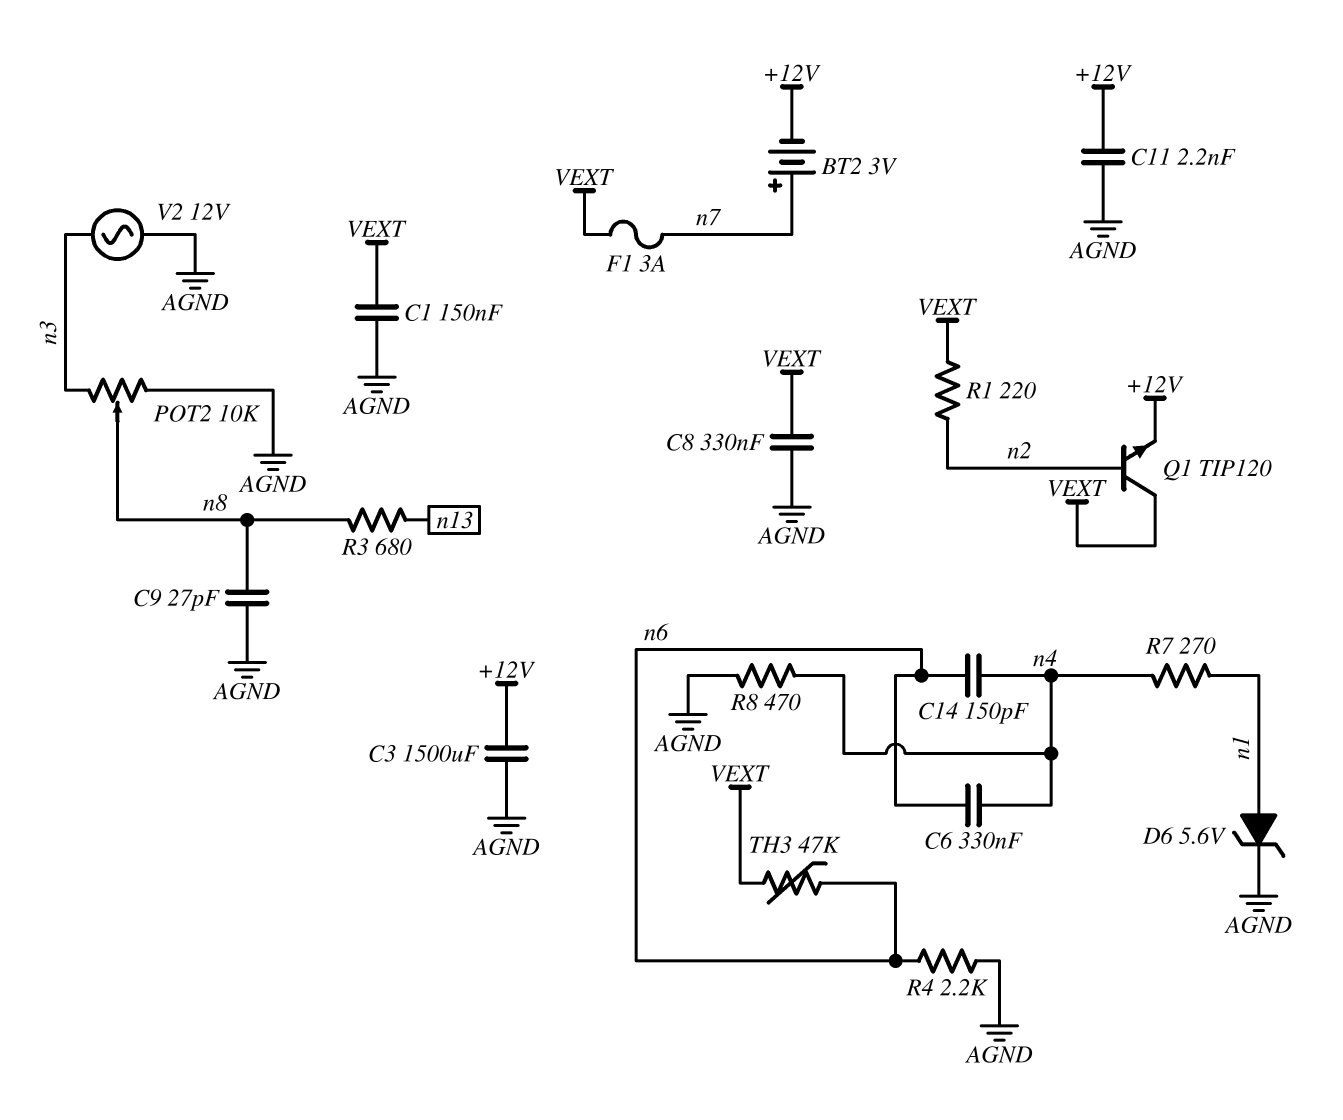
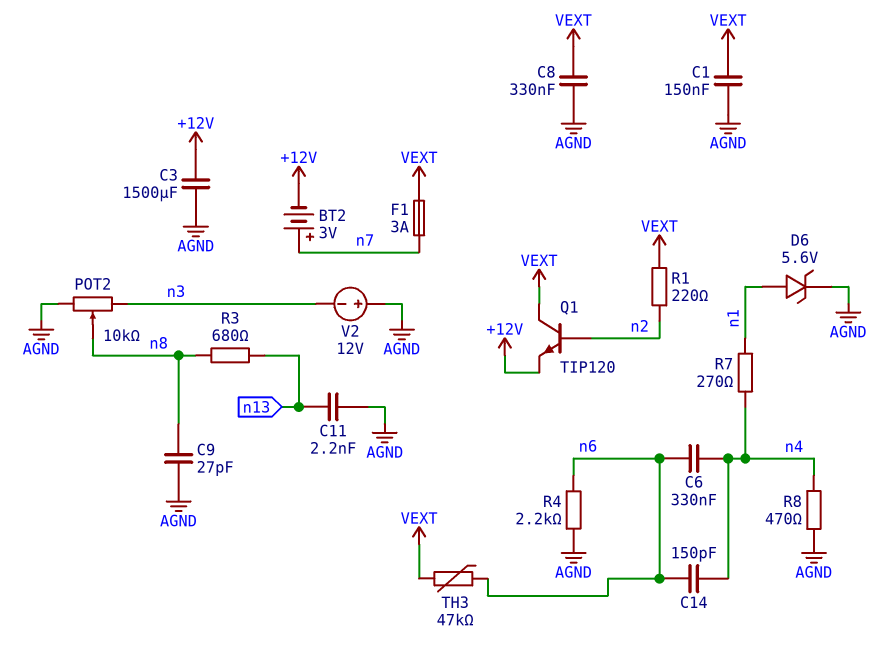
C11: 2.2nF (+12V, AGND) -> 2.2nF (AGND, n13)
V2: AC 12V (AGND, n3) -> 12V (plus AGND, minus n3)

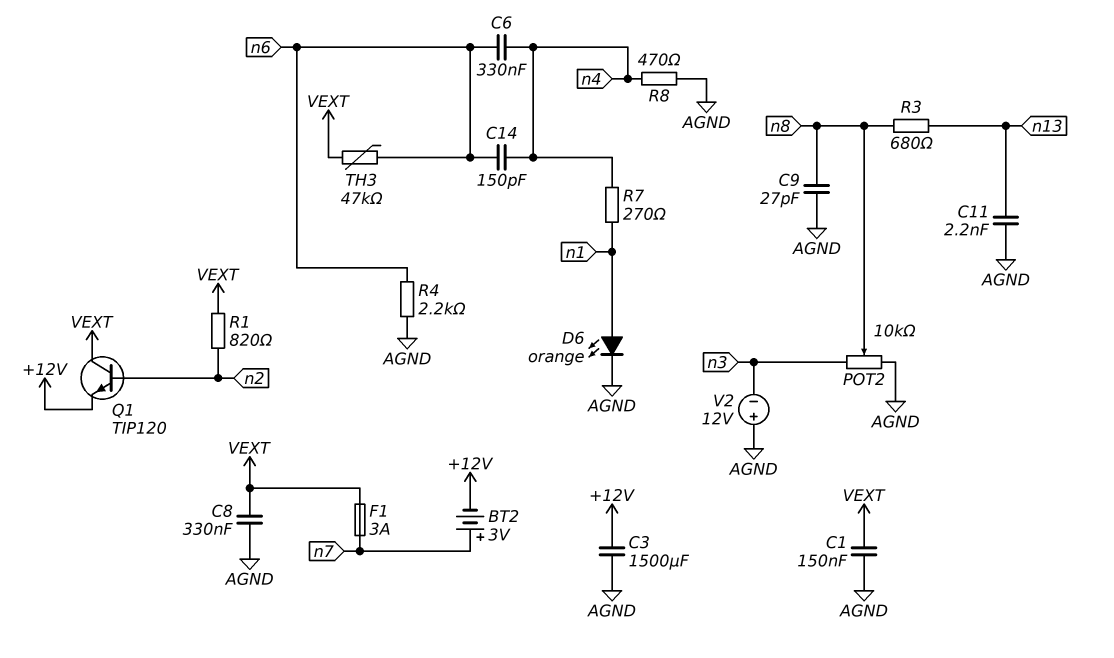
D6: zener 5.6V (A n1, K AGND) -> LED orange (A n1, K AGND)
R1: 220 (VEXT, n2) -> 820 (VEXT, n2)

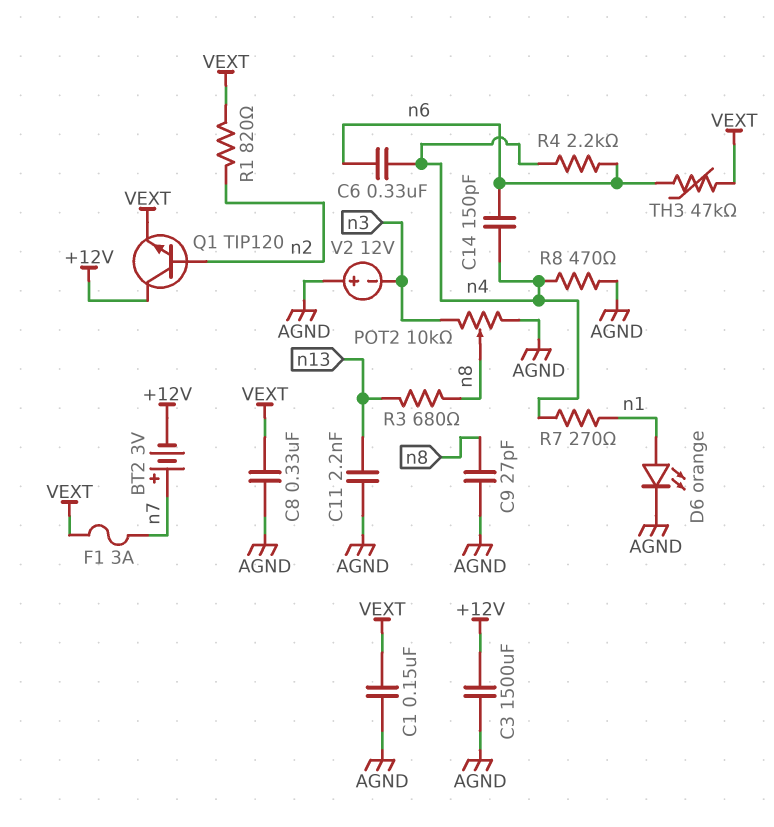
Q1: NPN TIP120 (B n2, C VEXT, E +12V) -> NPN TIP120 (B n2, C +12V, E VEXT)
R4: 2.2k (AGND, n6) -> 2.2k (n4, n6)

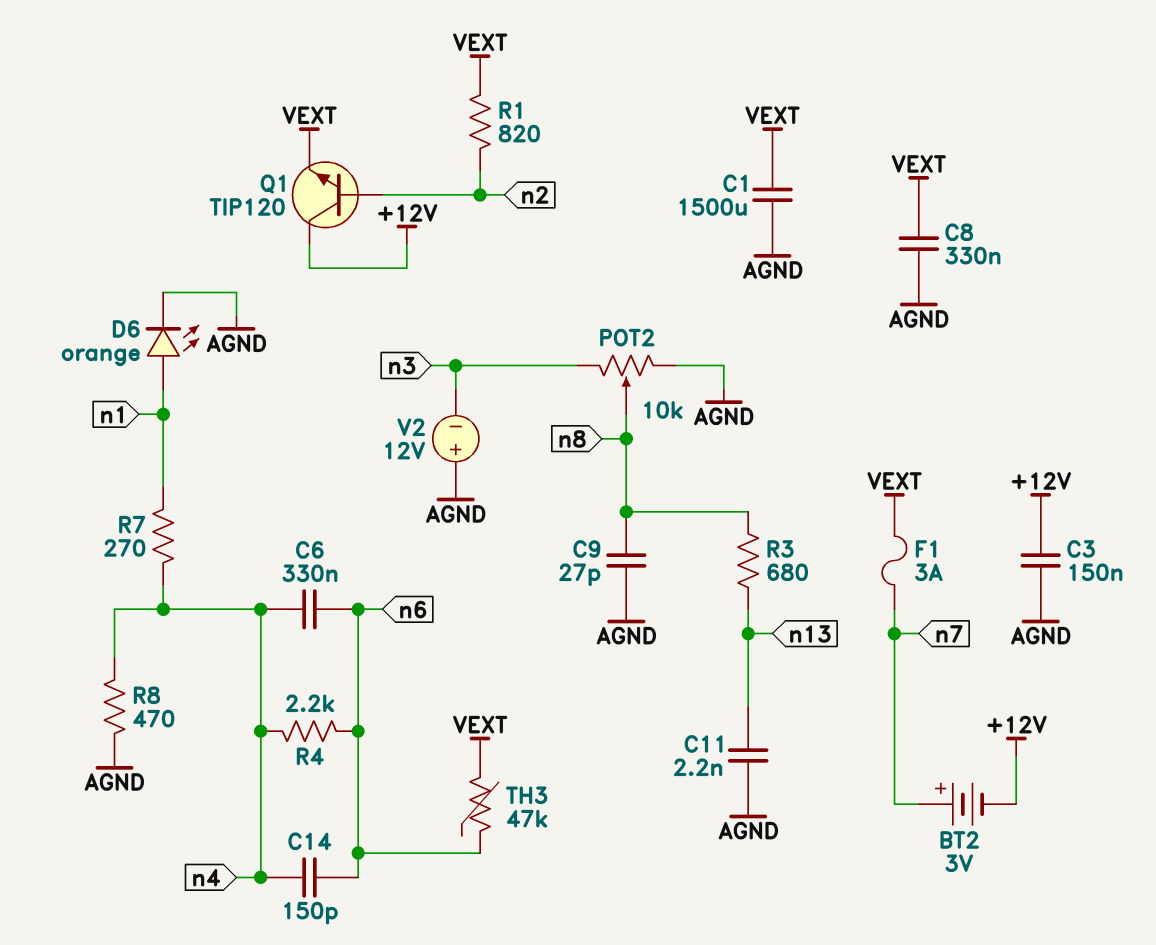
C1: 150nF (AGND, VEXT) -> 1500uF (AGND, VEXT)
C3: 1500uF (+12V, AGND) -> 150nF (+12V, AGND)

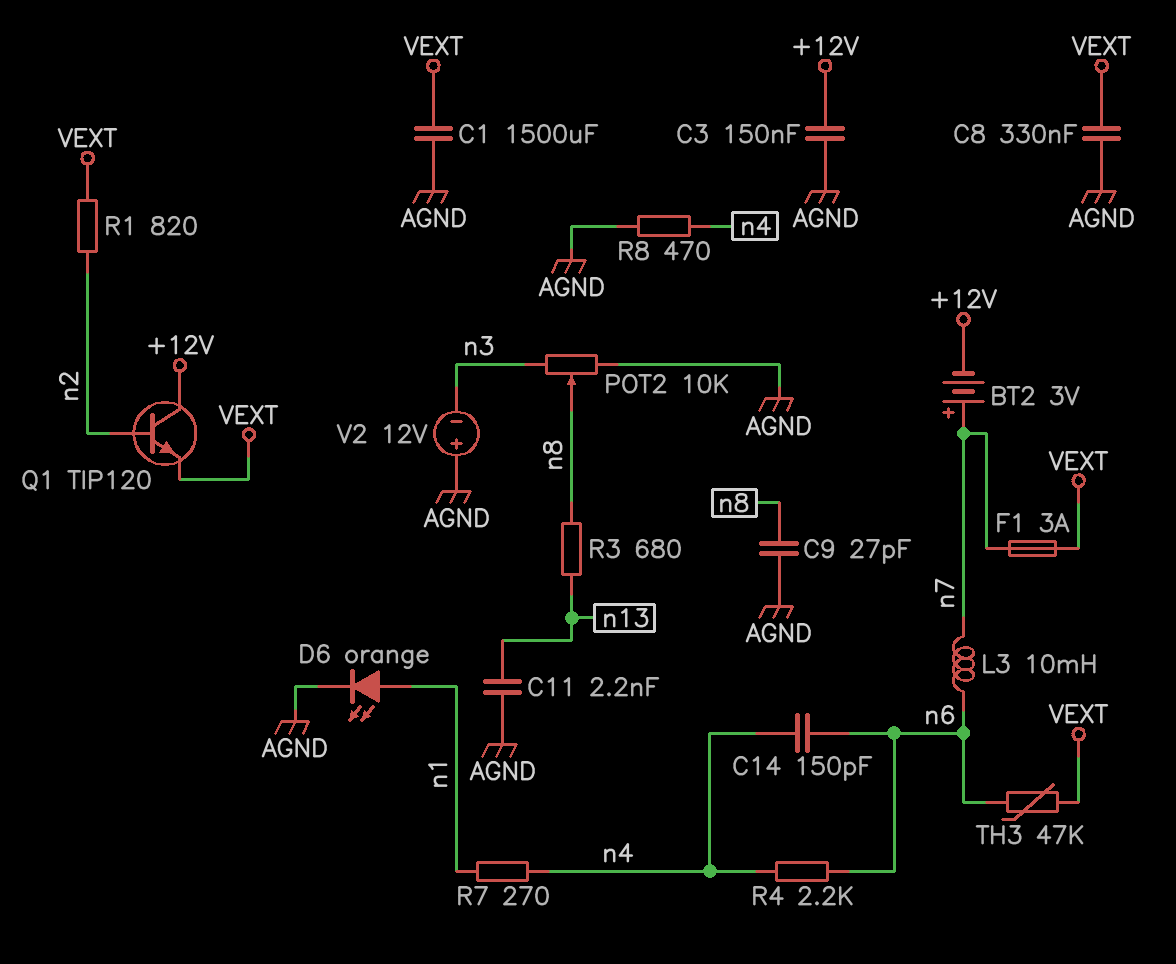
C6: 330nF (n4, n6) -> none
L3: none -> 10mH (n6, n7)

